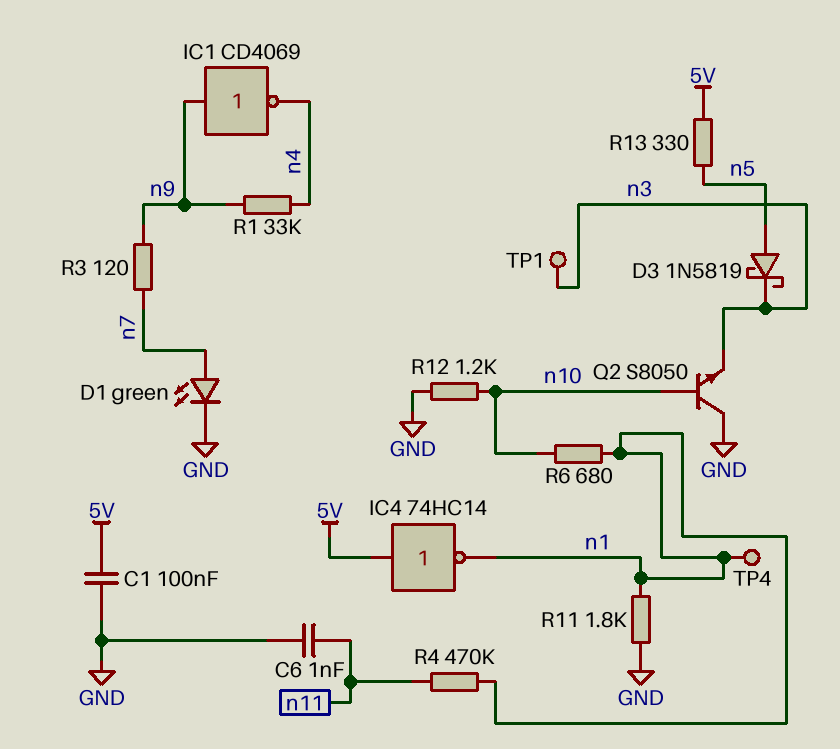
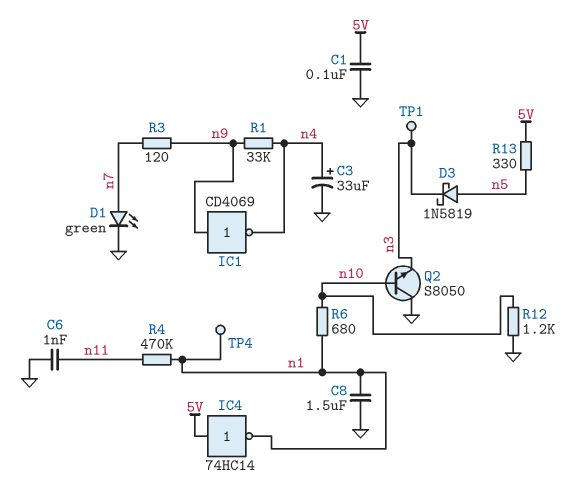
C3: none -> 33uF (plus n4, minus GND)
C8: none -> 1.5uF (GND, n1)
R11: 1.8k (GND, n1) -> none

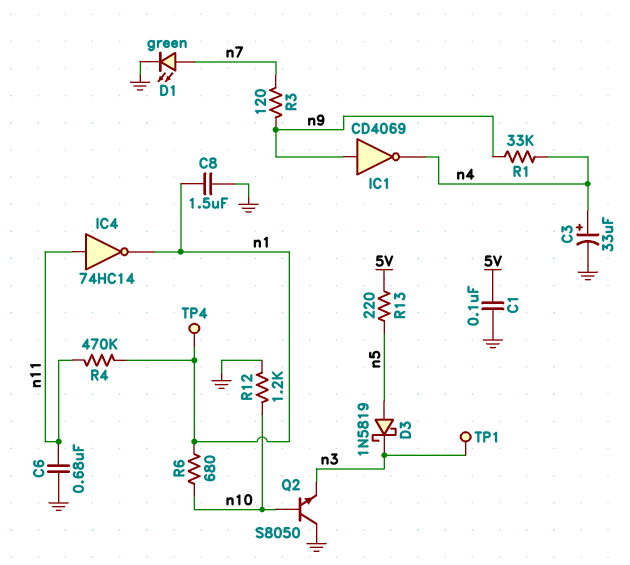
C6: 1nF (GND, n11) -> 680nF (GND, n11)
IC4: NOT 74HC14 (in 5V, out n1) -> NOT 74HC14 (in n11, out n1)
R13: 330 (5V, n5) -> 220 (5V, n5)

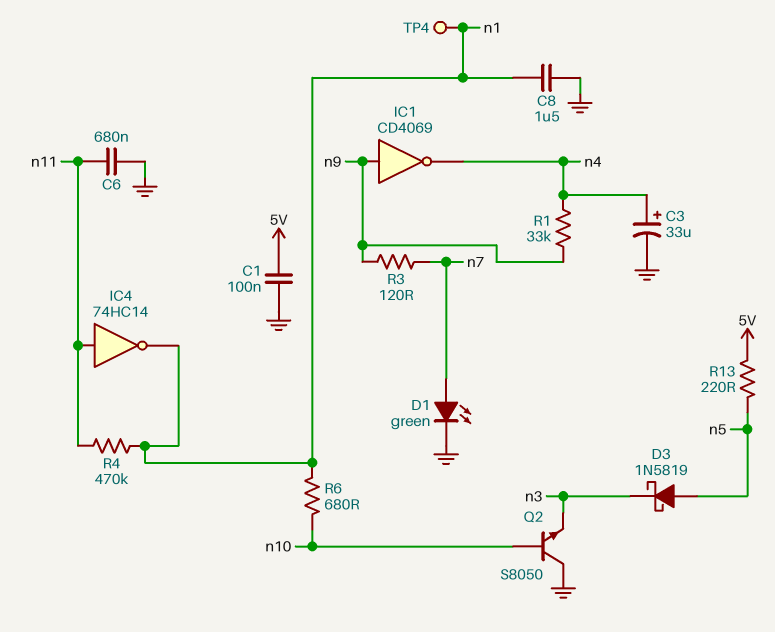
R12: 1.2k (GND, n10) -> none
TP1: test point (n3) -> none

